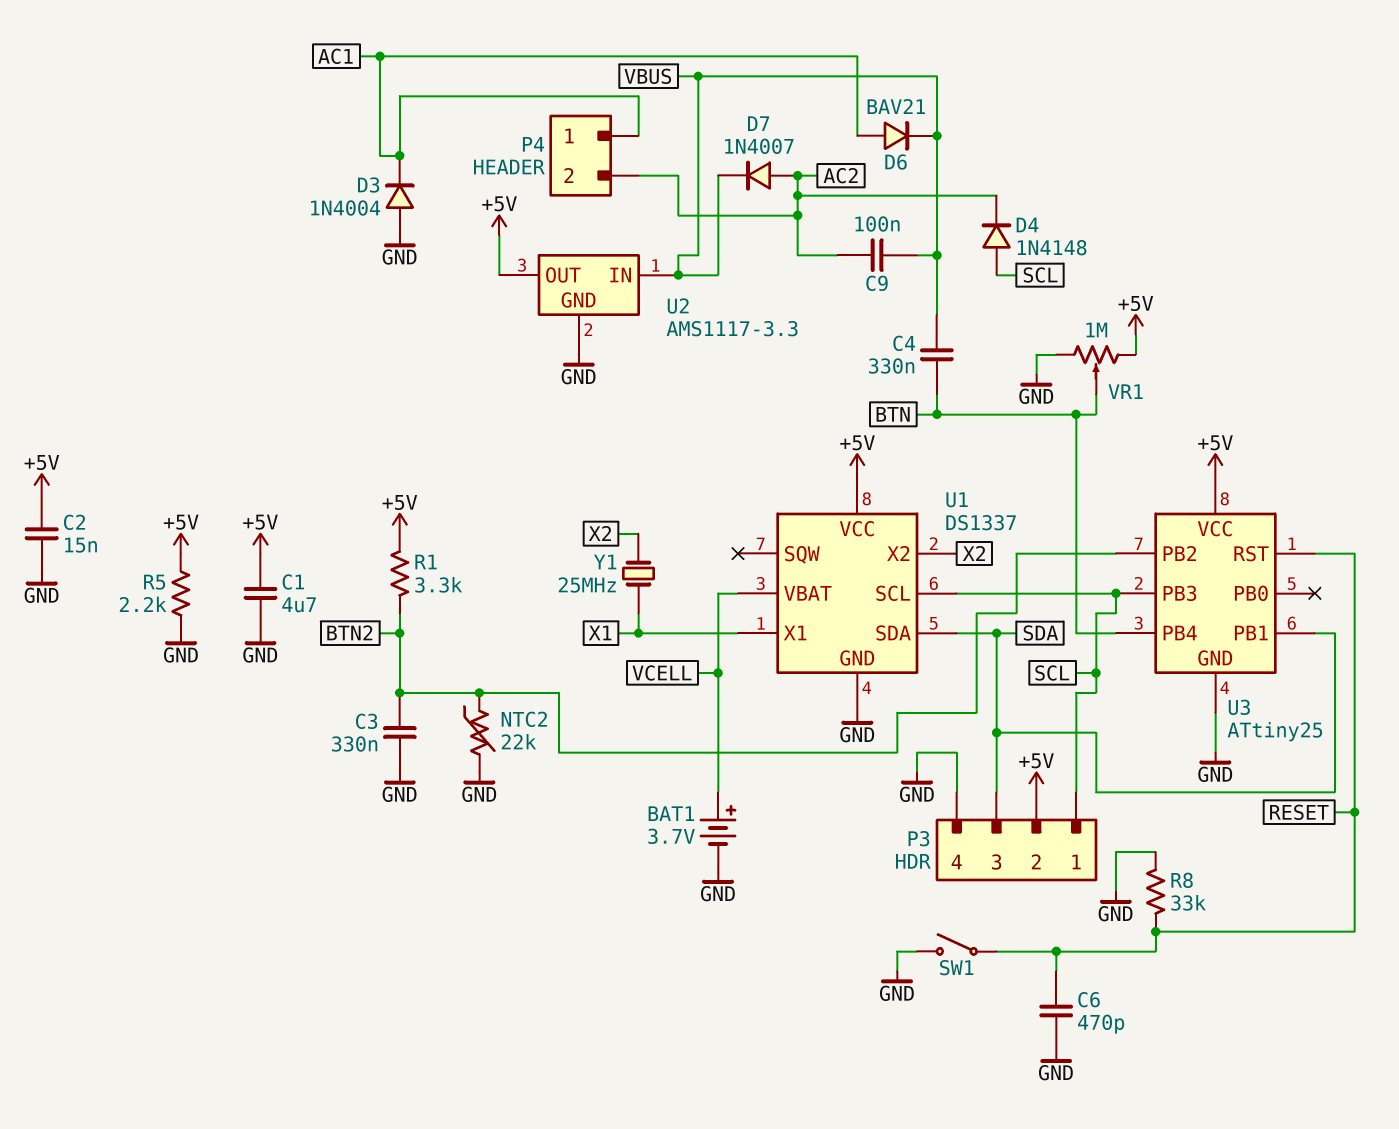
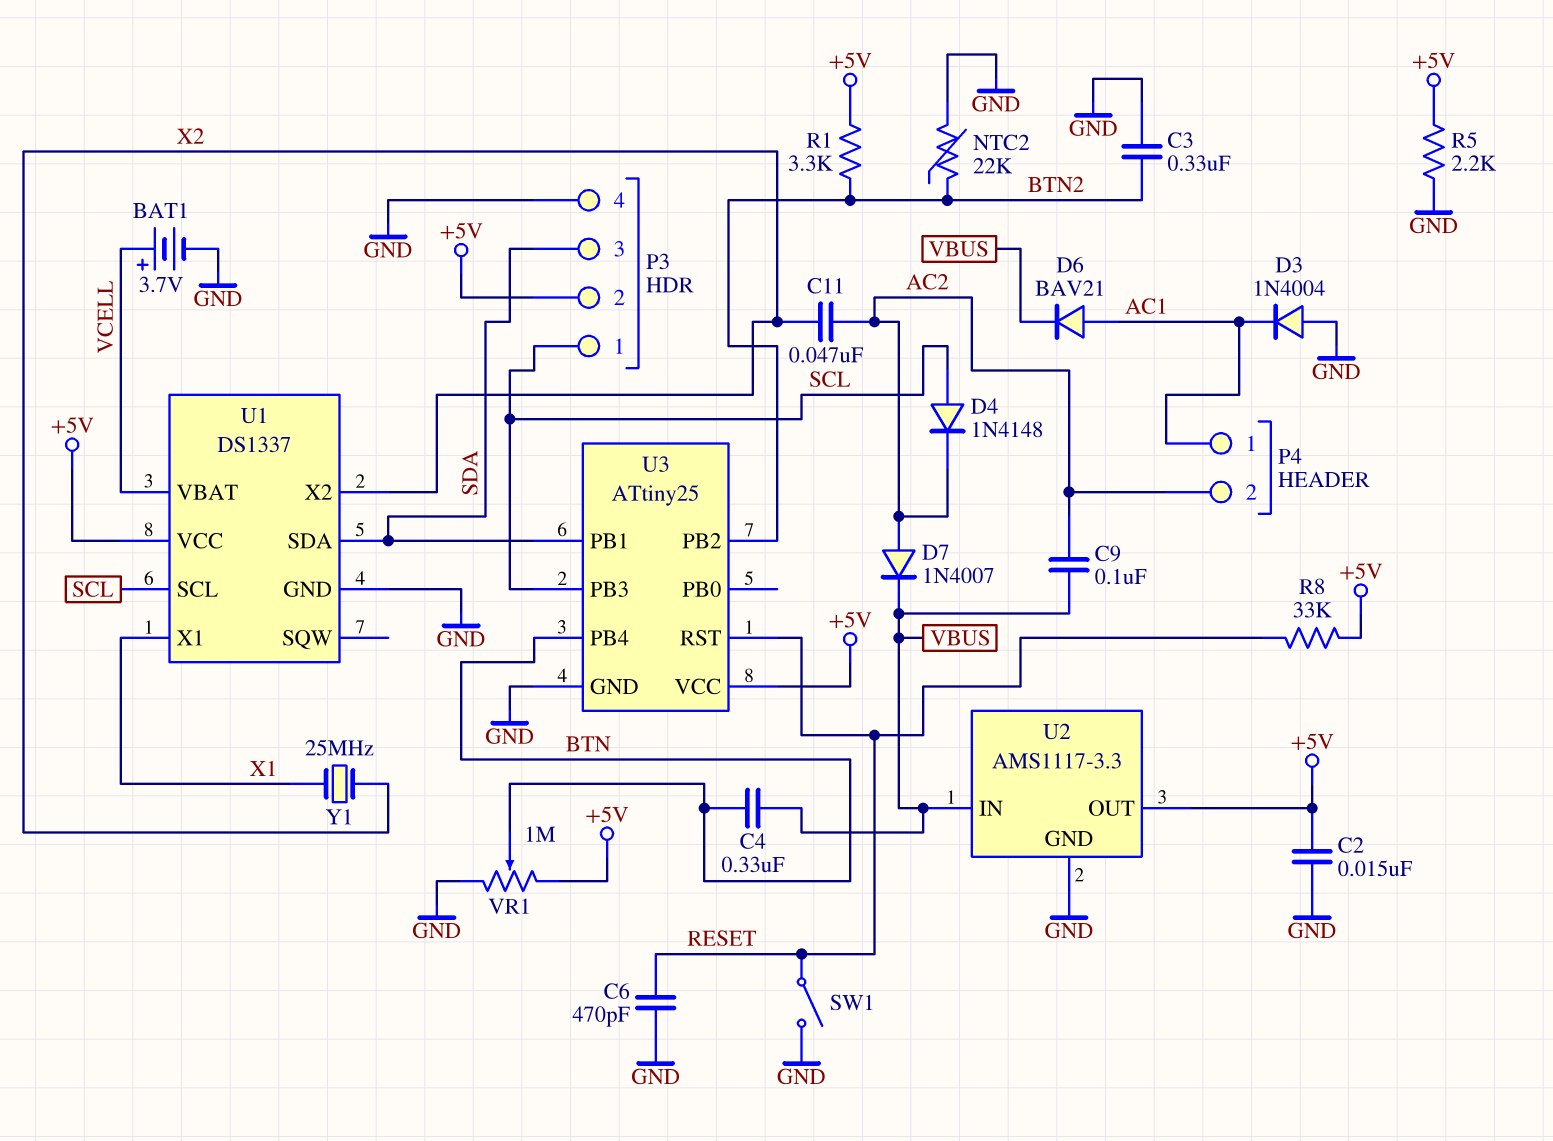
C1: 4.7uF (+5V, GND) -> none
C11: none -> 47nF (AC2, X2)
R8: 33k (GND, RESET) -> 33k (+5V, RESET)

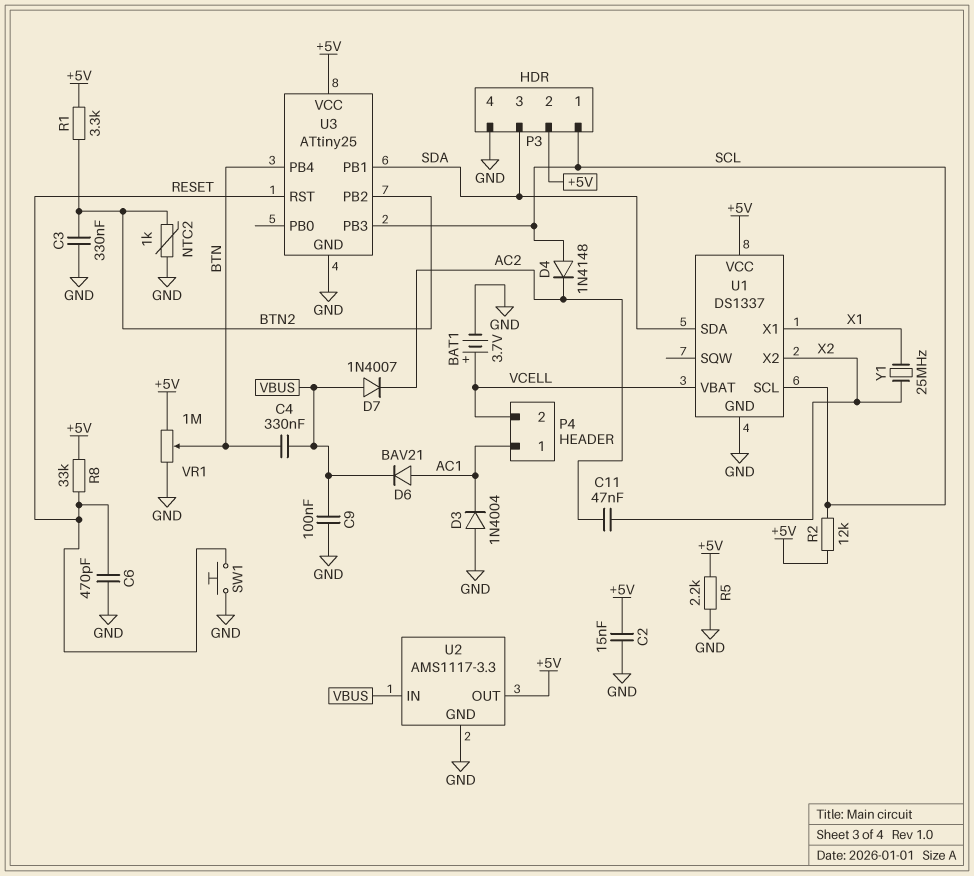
C9: 100nF (AC2, VBUS) -> 100nF (GND, VBUS)
D7: diode 1N4007 (A AC2, K VBUS) -> diode 1N4007 (A VBUS, K AC2)
NTC2: 22k (BTN2, GND) -> 1k (BTN2, GND)
P4 pin 2: AC2 -> VCELL
R2: none -> 12k (+5V, SCL)
SW1: switch (GND, RESET) -> button (GND, RESET)

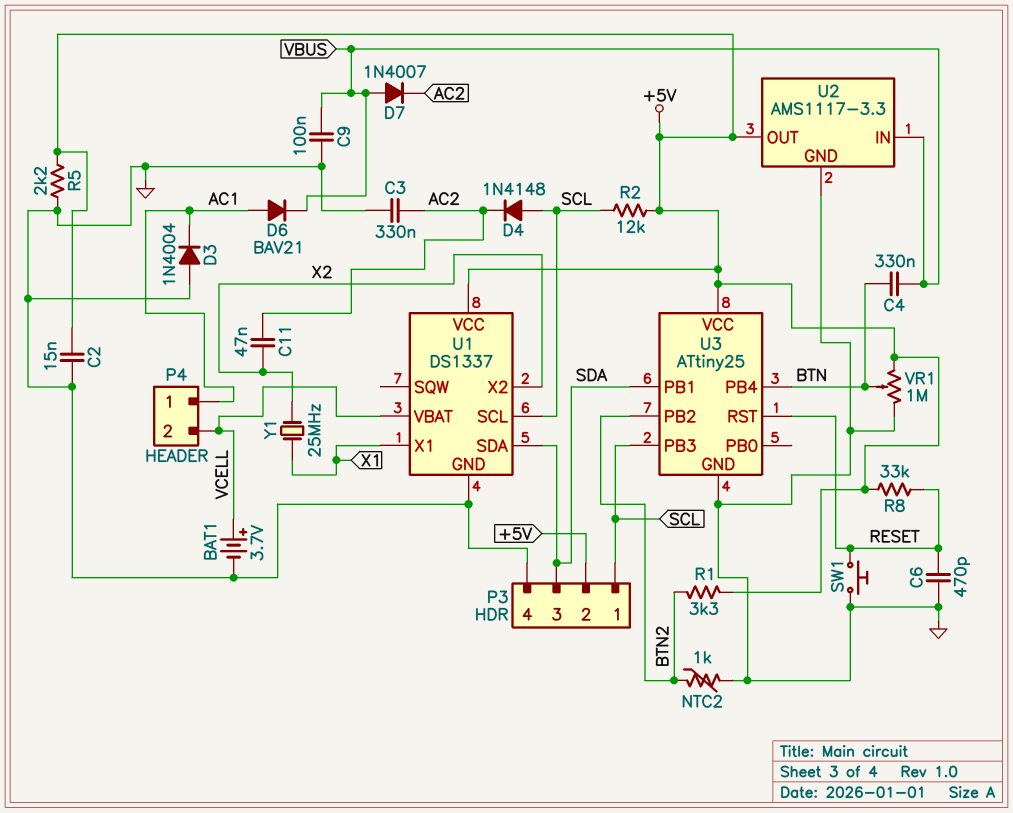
C3: 330nF (BTN2, GND) -> 330nF (AC2, GND)

